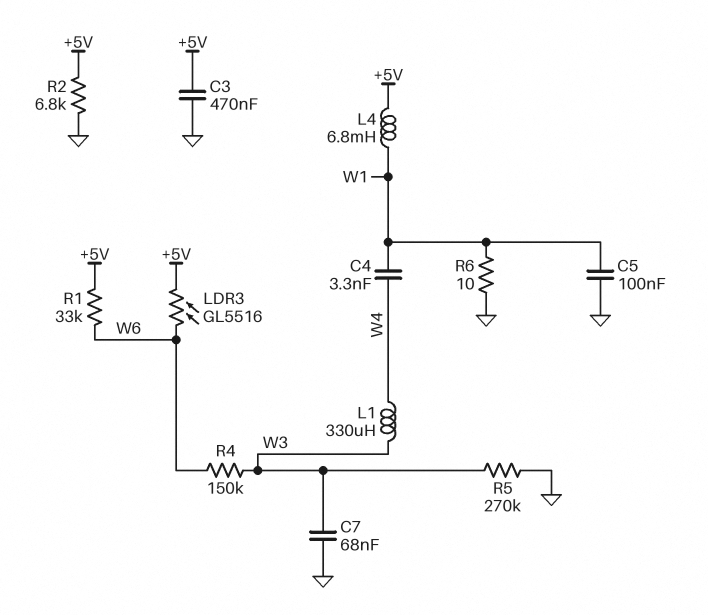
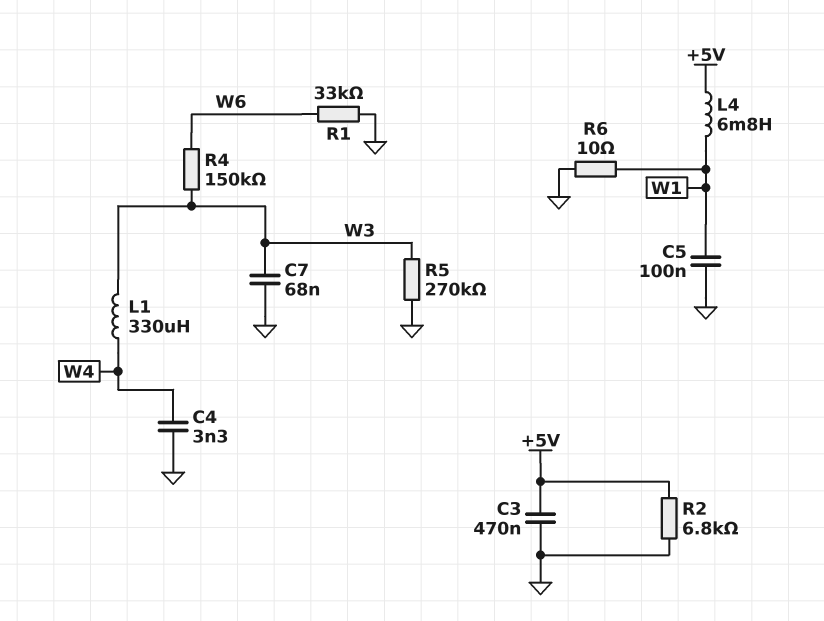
C4: 3.3nF (W1, W4) -> 3.3nF (GND, W4)
LDR3: GL5516 (+5V, W6) -> none
R1: 33k (+5V, W6) -> 33k (GND, W6)

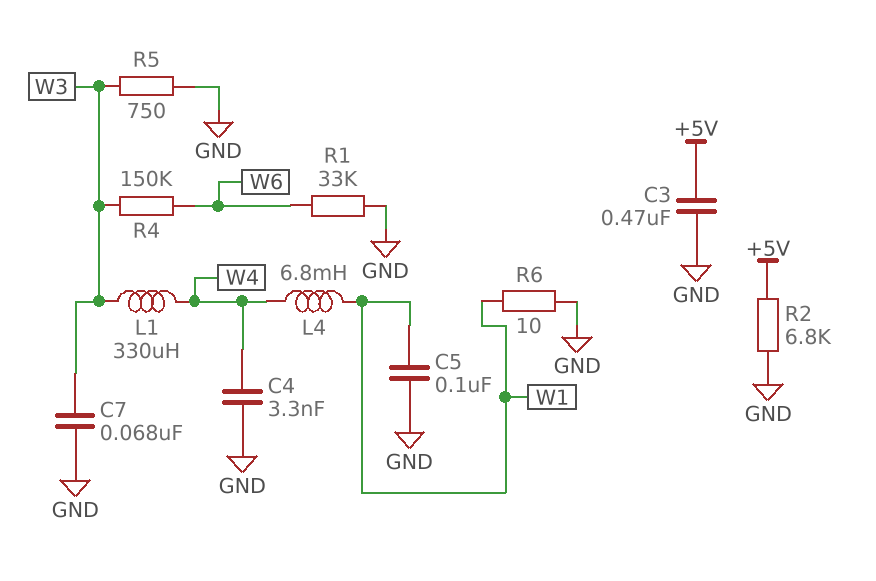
L4: 6.8mH (+5V, W1) -> 6.8mH (W1, W4)
R5: 270k (GND, W3) -> 750 (GND, W3)

